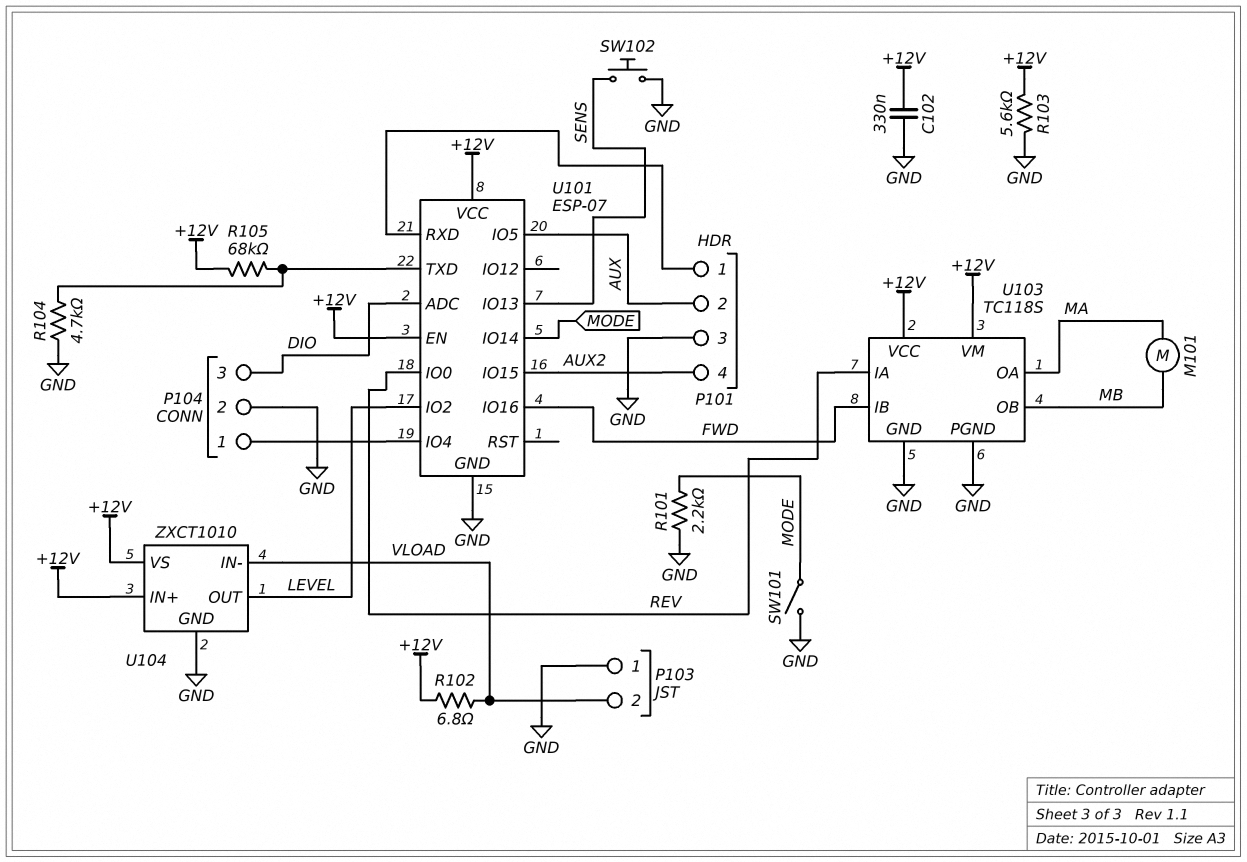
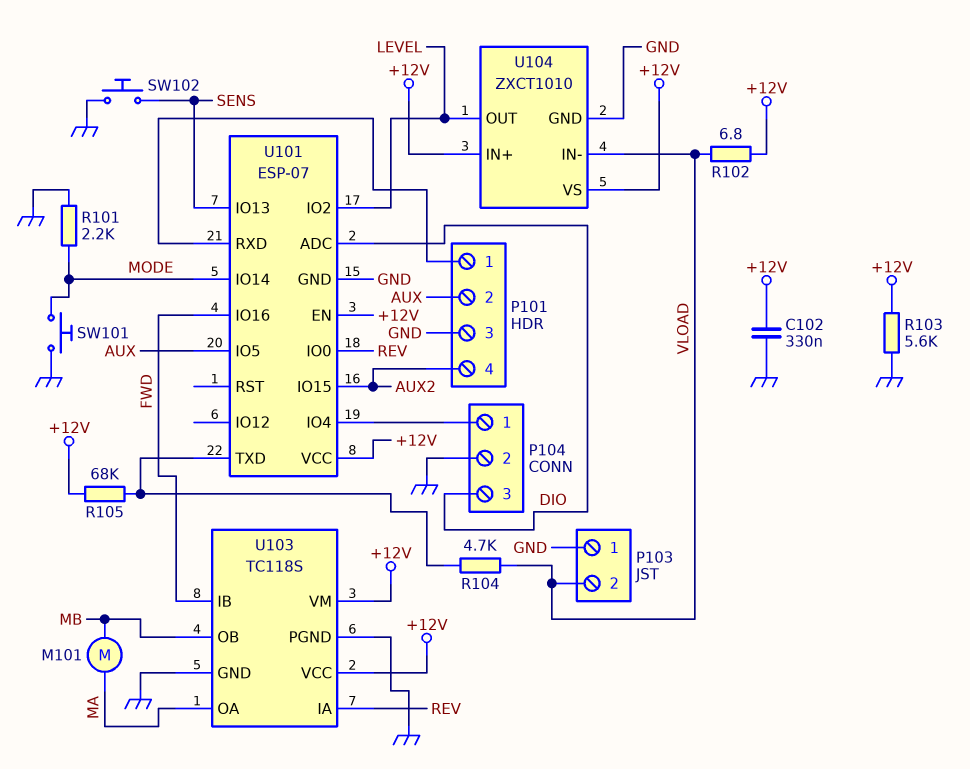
R104: 4.7k (GND, U101/TXD) -> 4.7k (U101/TXD, VLOAD)
SW101: switch (GND, MODE) -> button (GND, MODE)

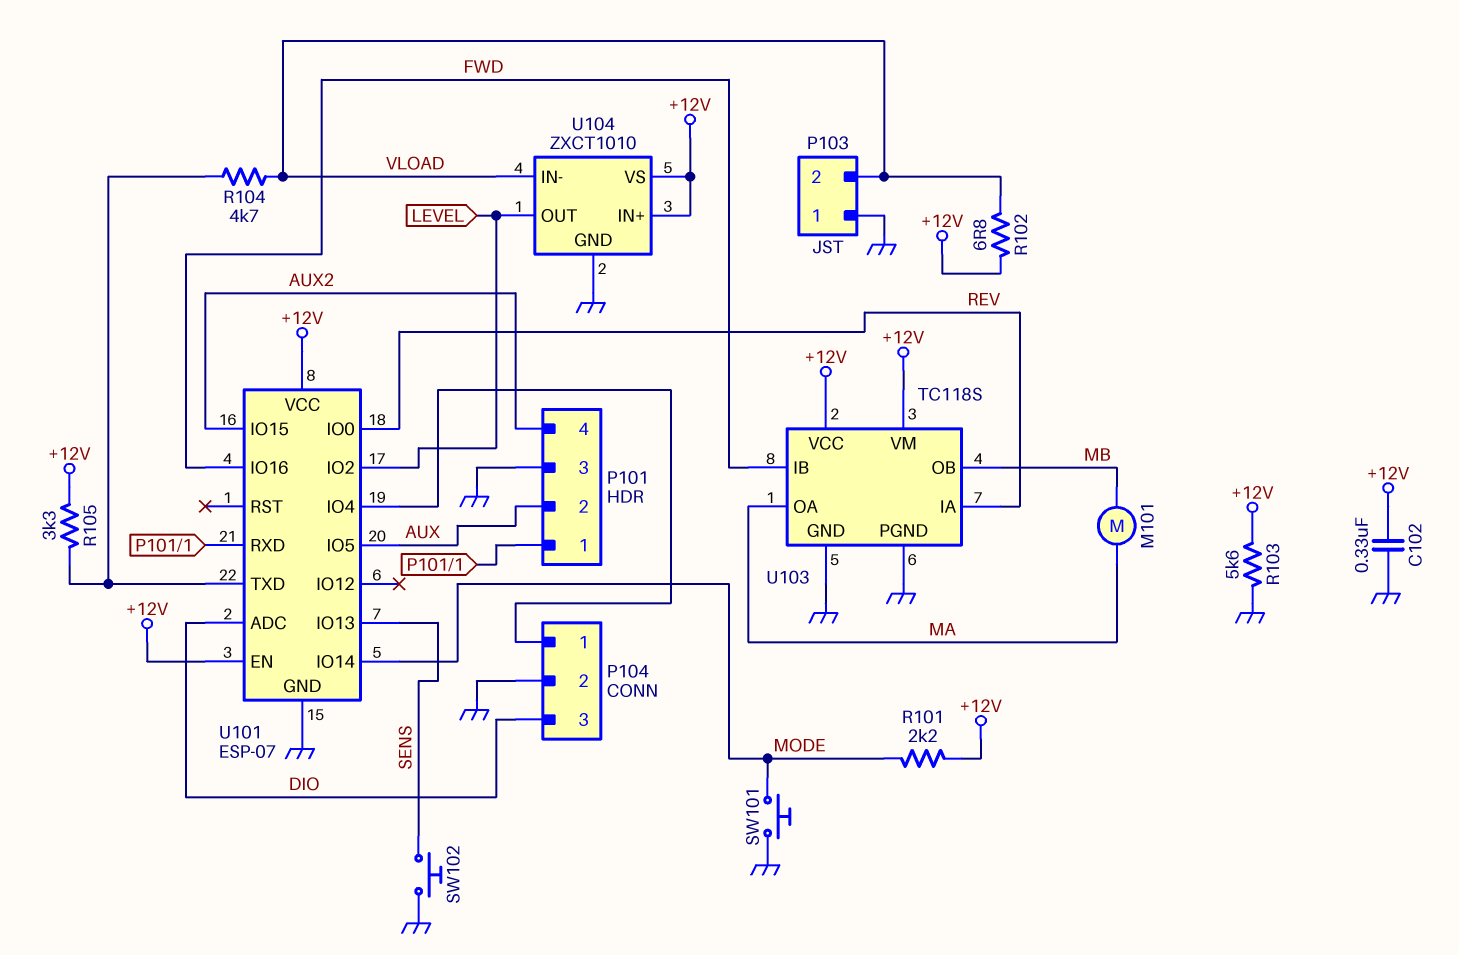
R101: 2.2k (GND, MODE) -> 2.2k (+12V, MODE)
R105: 68k (+12V, U101/TXD) -> 3.3k (+12V, U101/TXD)

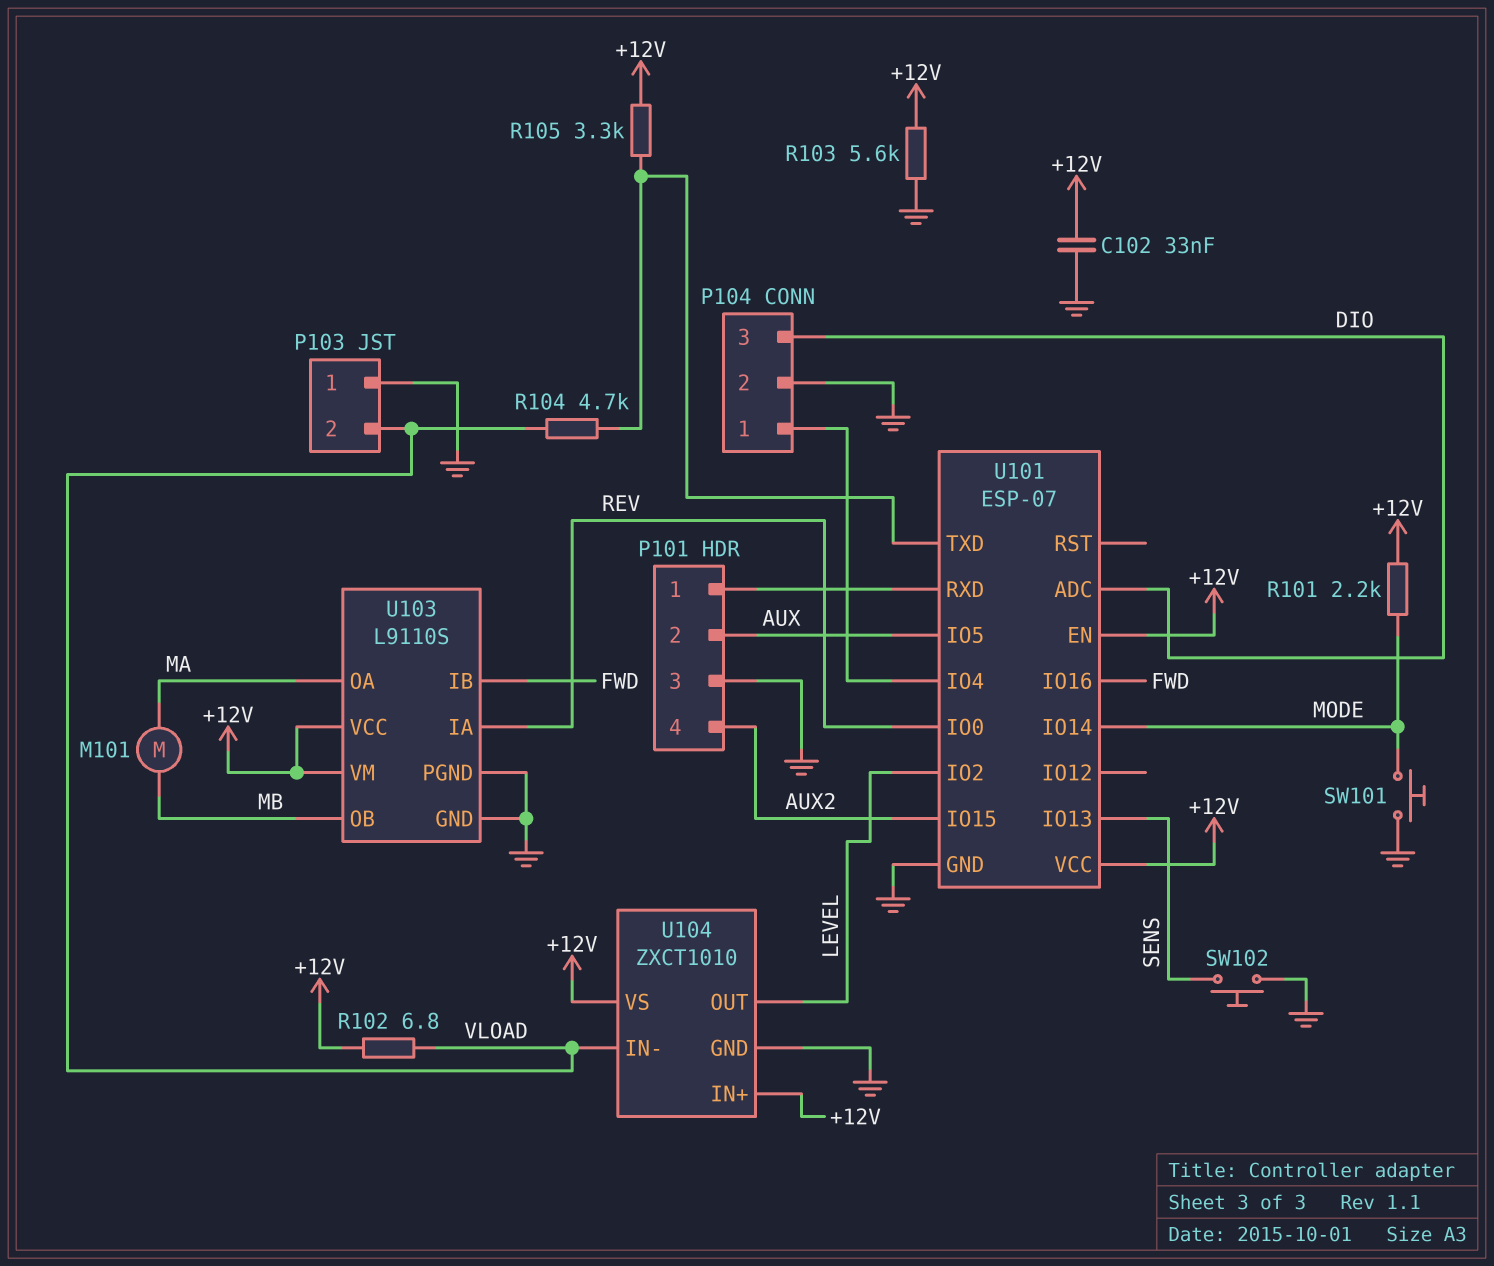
C102: 330nF (+12V, GND) -> 33nF (+12V, GND)
U103: TC118S -> L9110S

